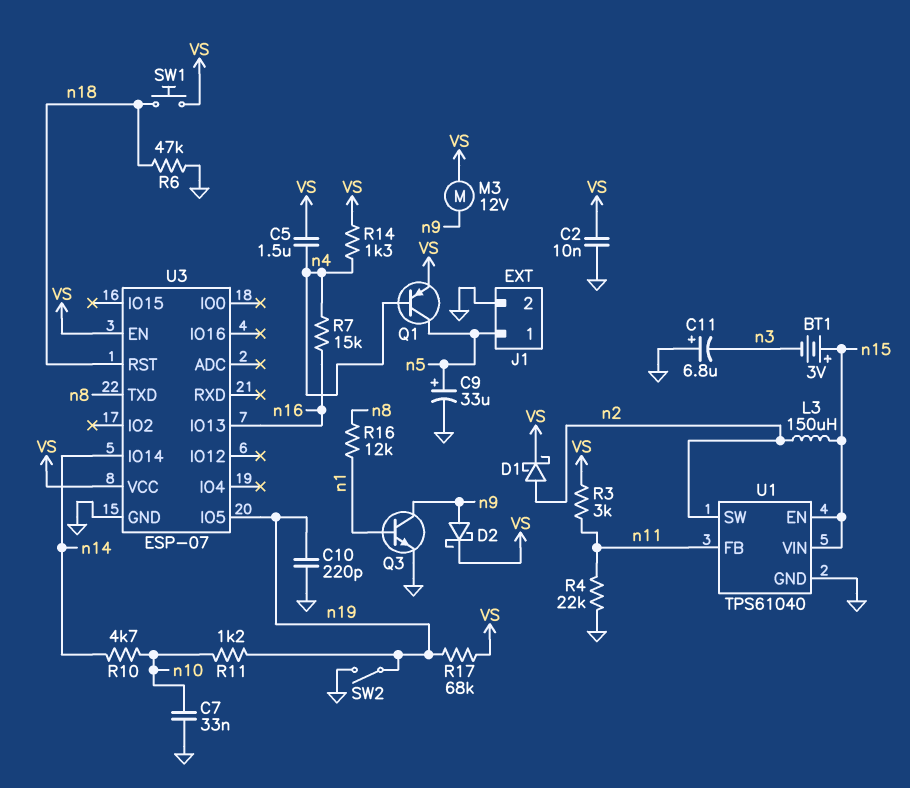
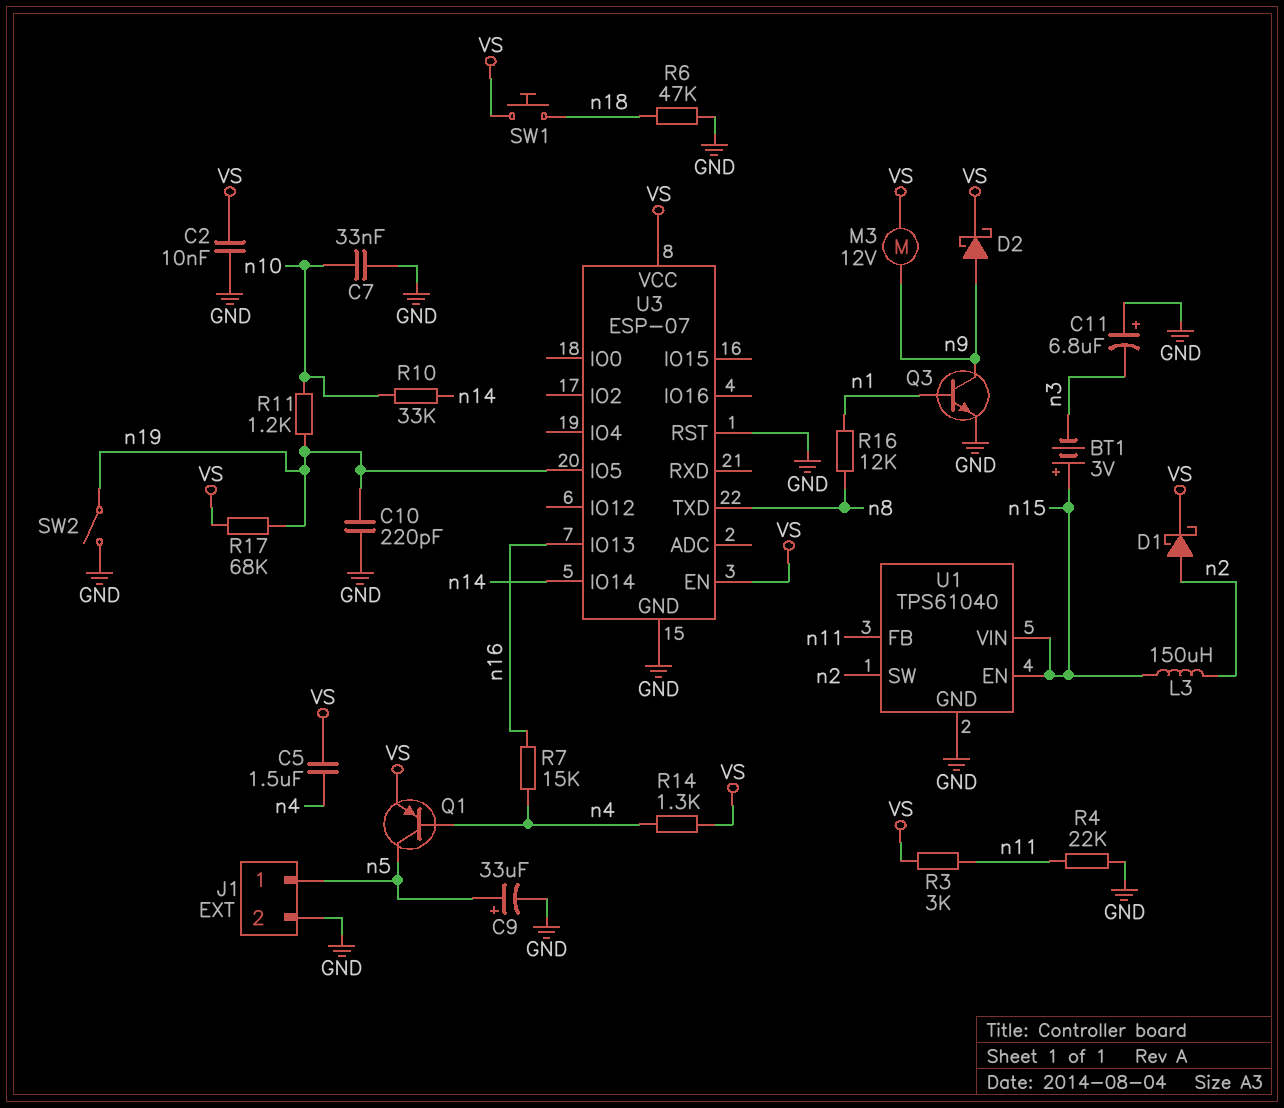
R10: 4.7k (n10, n14) -> 33k (n10, n14)
U3 pin RST: n18 -> GND

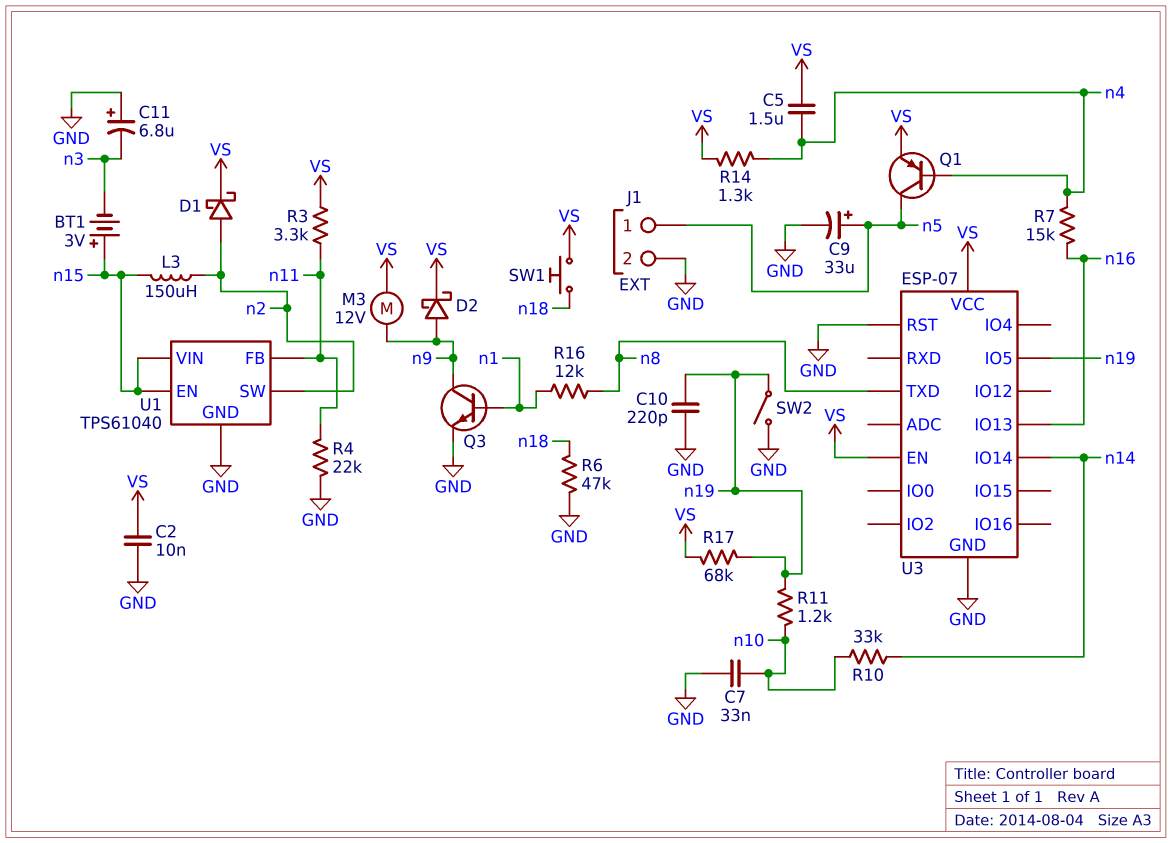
R3: 3k (VS, n11) -> 3.3k (VS, n11)

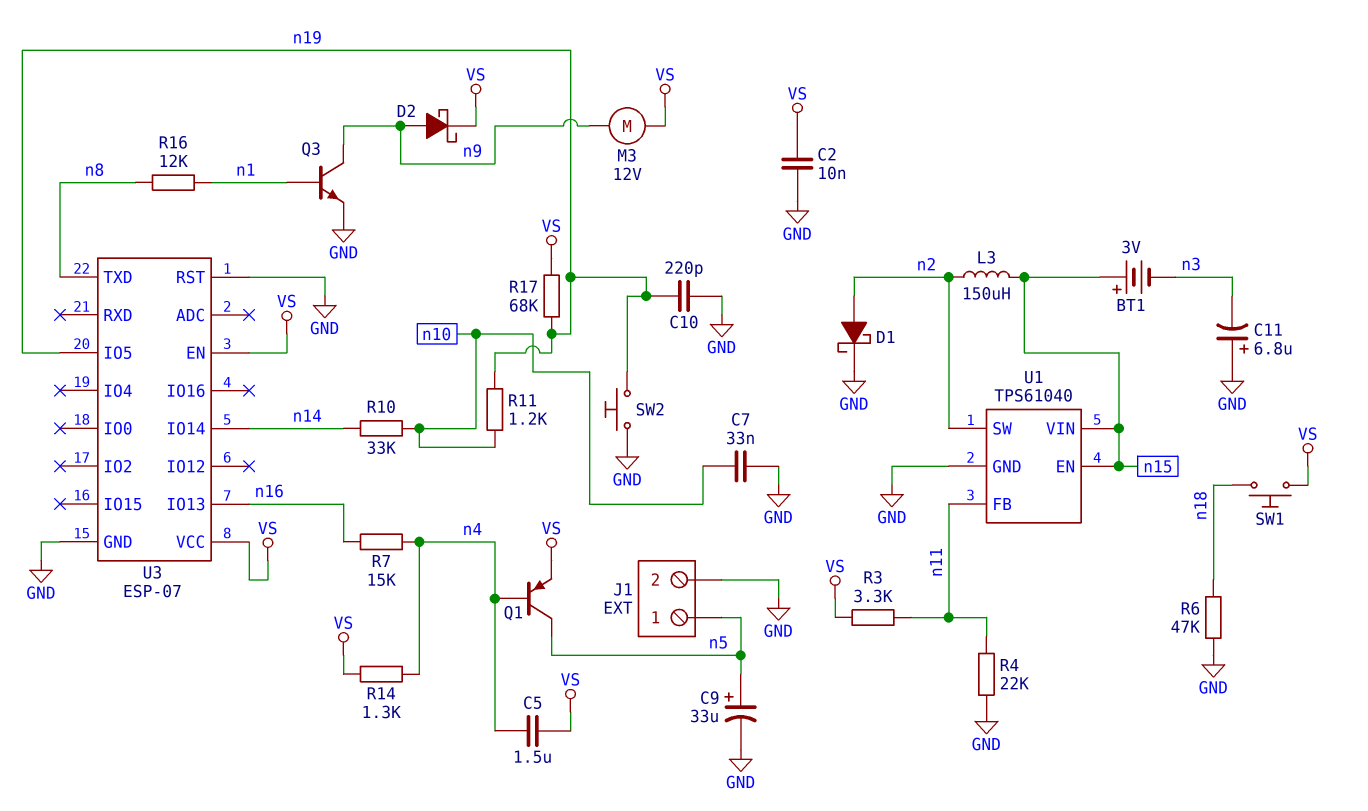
D1: schottky (A n2, K VS) -> schottky (A n2, K GND)
SW2: switch (GND, n19) -> button (GND, n19)

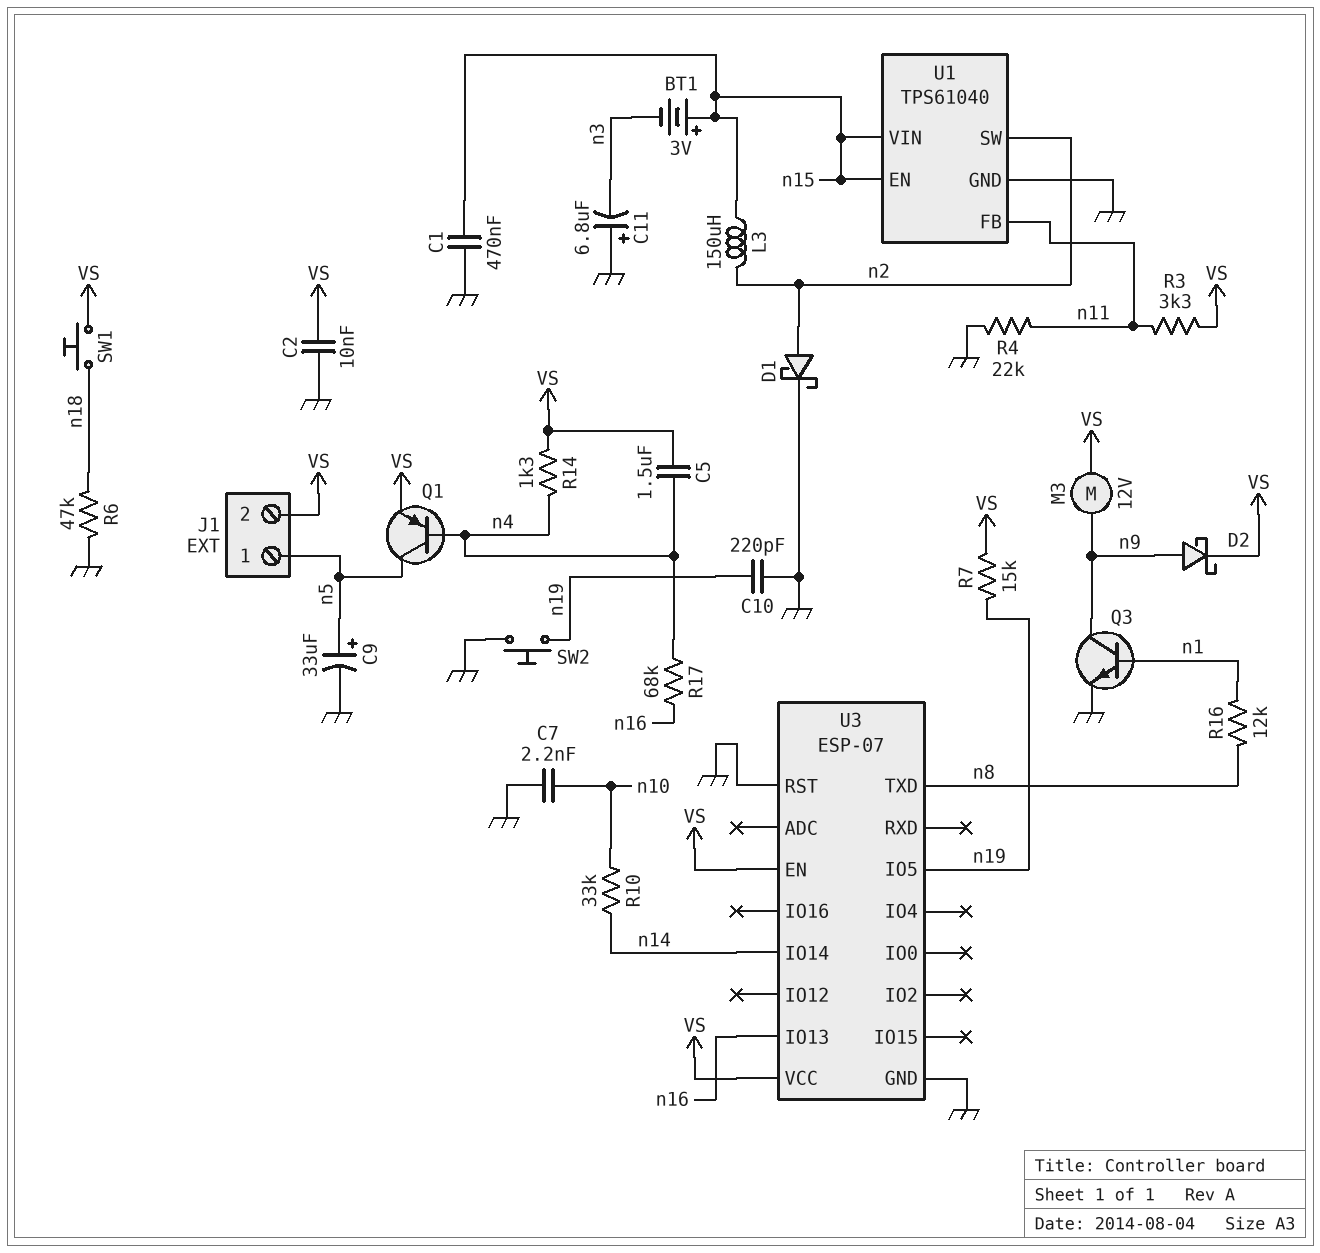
C1: none -> 470nF (GND, n15)
C7: 33nF (GND, n10) -> 2.2nF (GND, n10)
J1 pin 2: GND -> VS
R7: 15k (n4, n16) -> 15k (VS, n19)
R11: 1.2k (n10, n19) -> none
R17: 68k (VS, n19) -> 68k (n4, n16)

